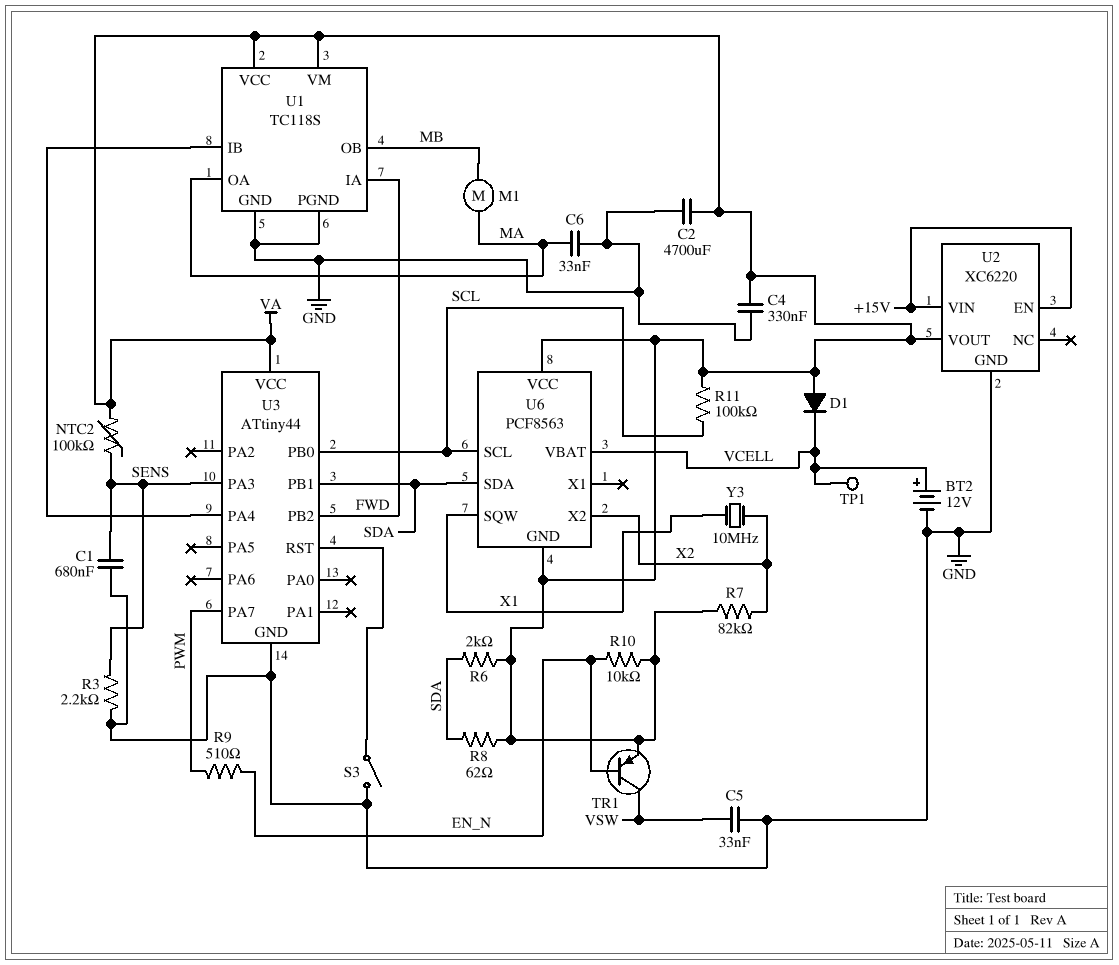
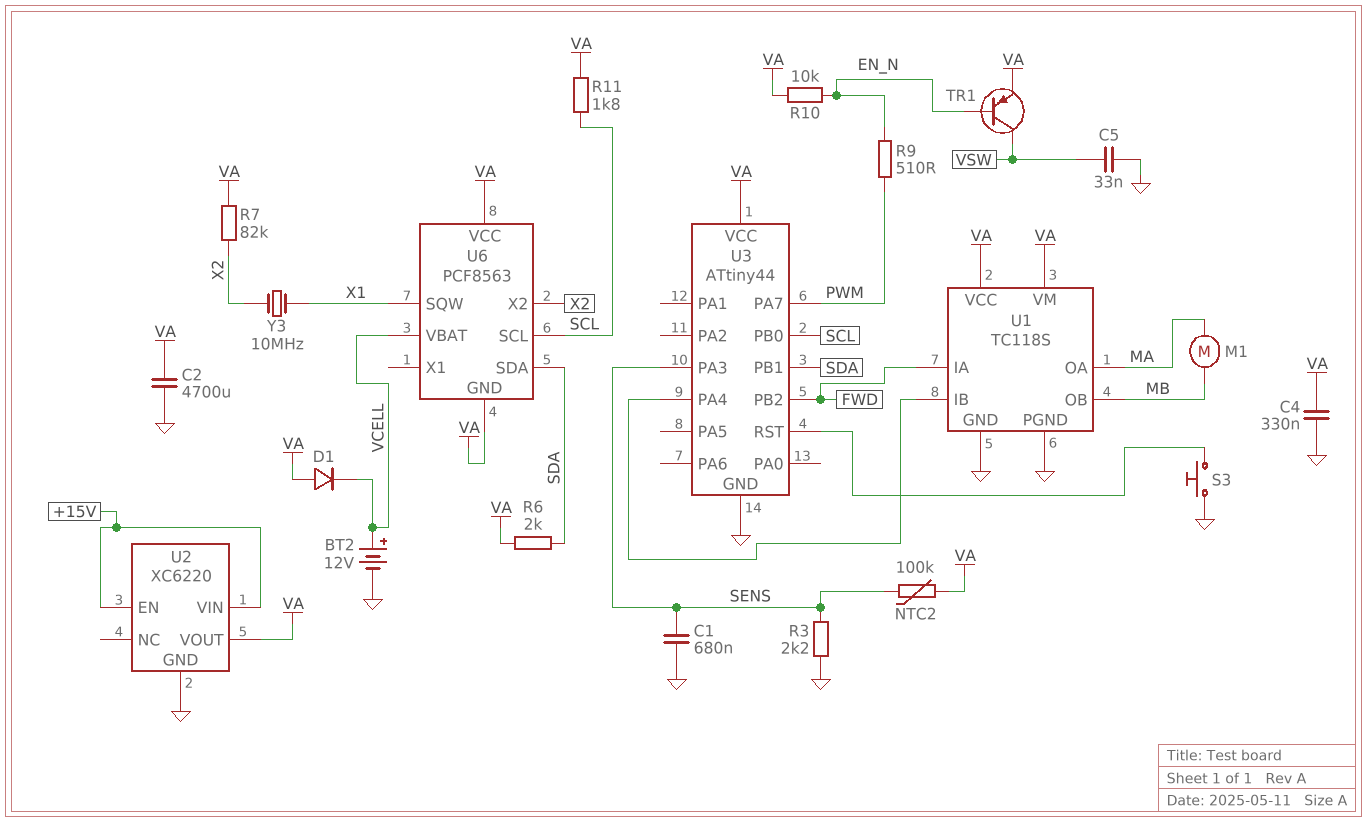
C6: 33nF (GND, MA) -> none
R8: 62 (SDA, VA) -> none
R11: 100k (SCL, VA) -> 1.8k (SCL, VA)
S3: switch (GND, U3/RST) -> button (GND, U3/RST)
TP1: test point (VCELL) -> none

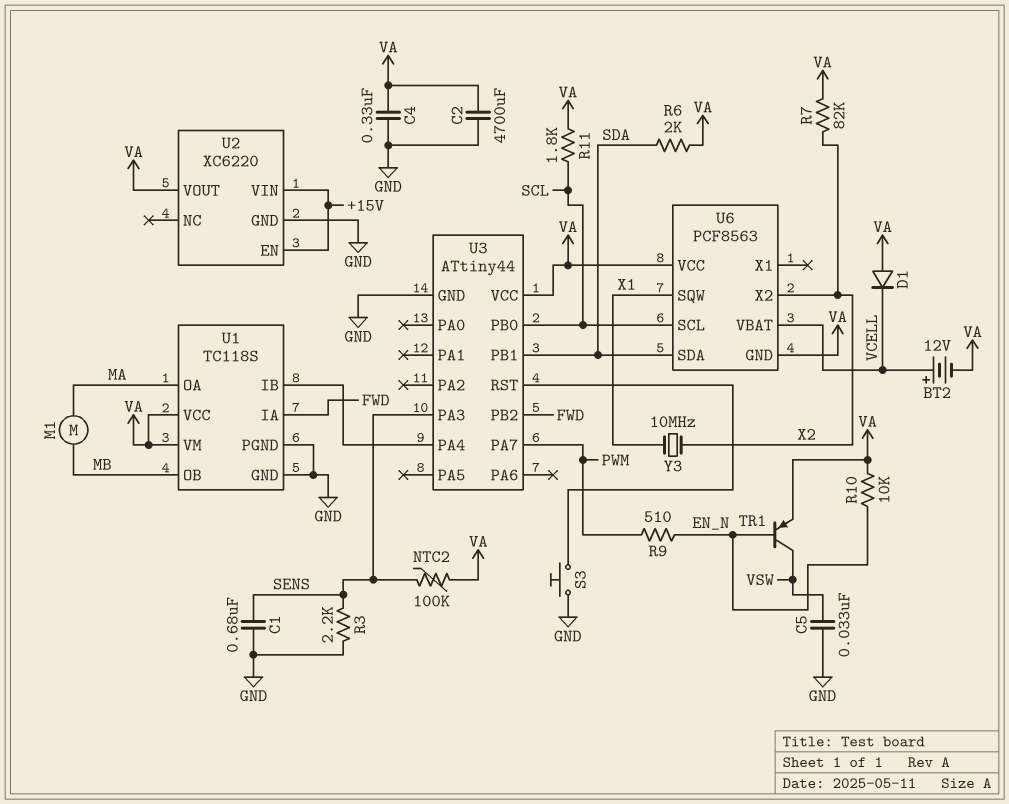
BT2: 12V (plus VCELL, minus GND) -> 12V (plus VCELL, minus VA)

